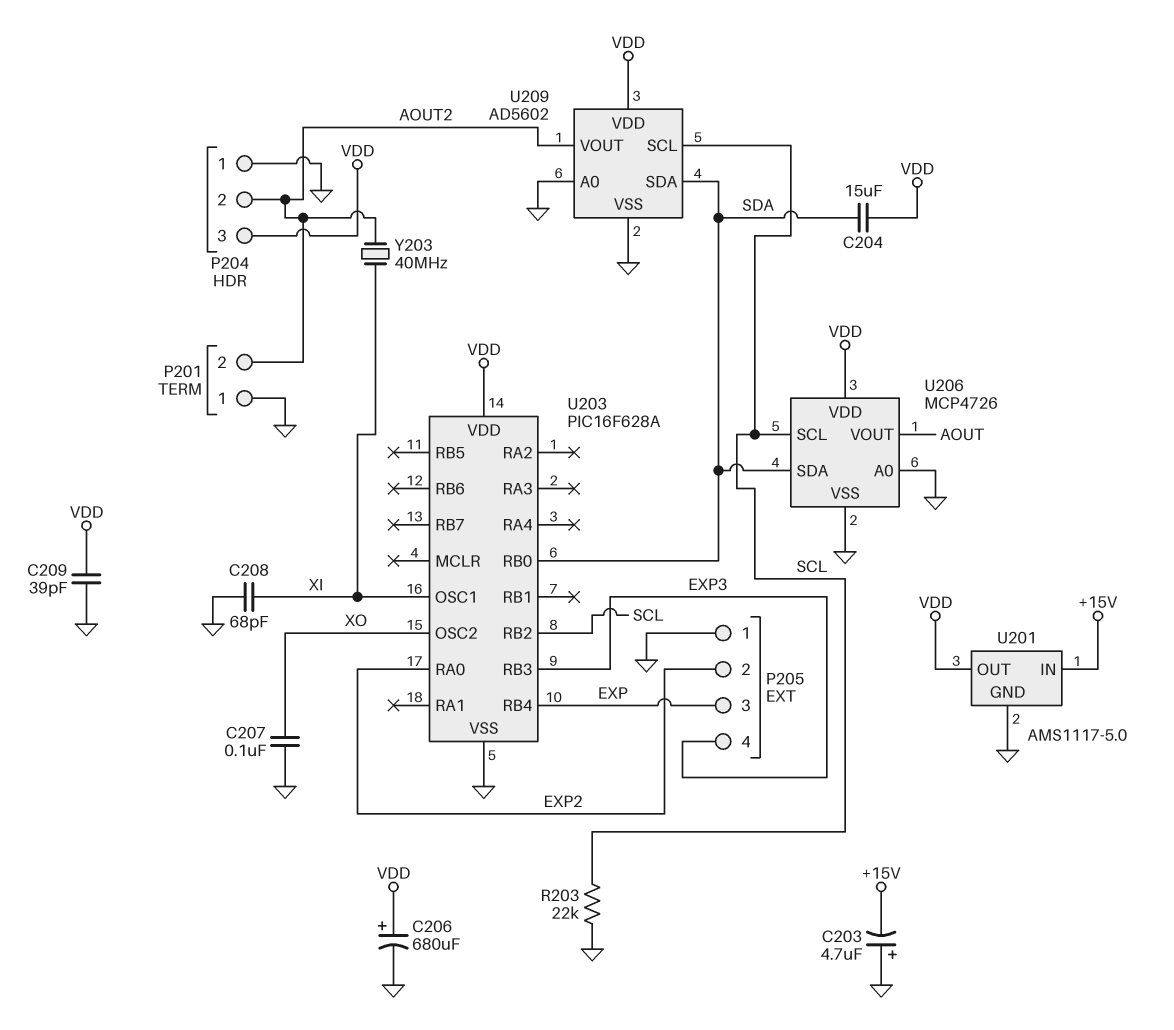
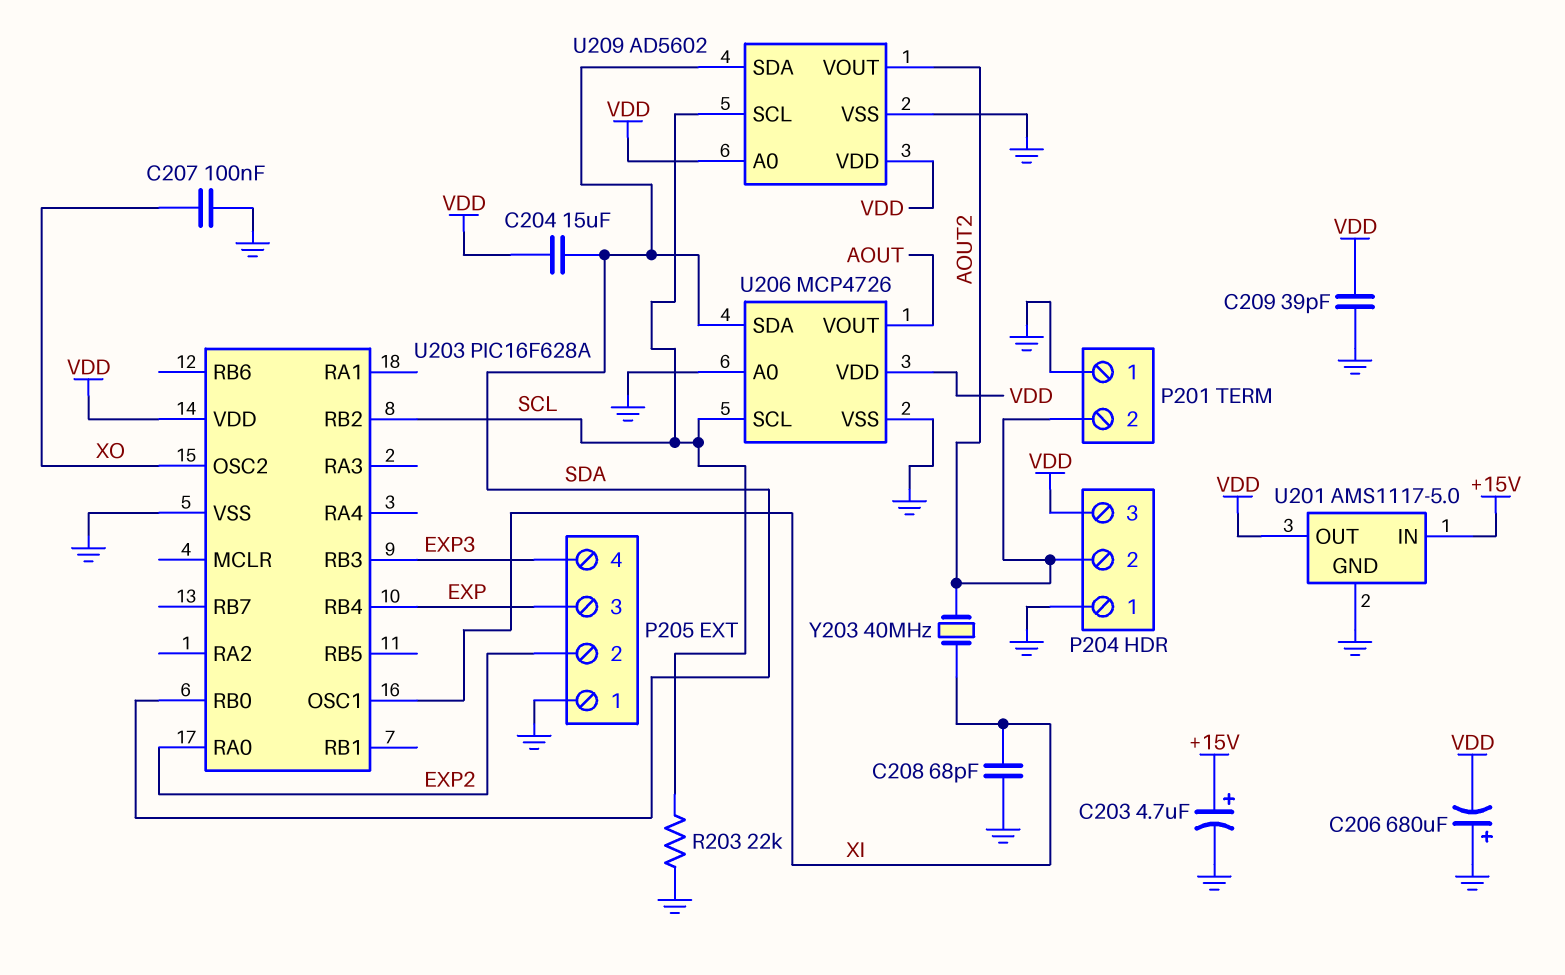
C203: 4.7uF (plus GND, minus +15V) -> 4.7uF (plus +15V, minus GND)
C206: 680uF (plus VDD, minus GND) -> 680uF (plus GND, minus VDD)
U209 pin A0: GND -> VDD

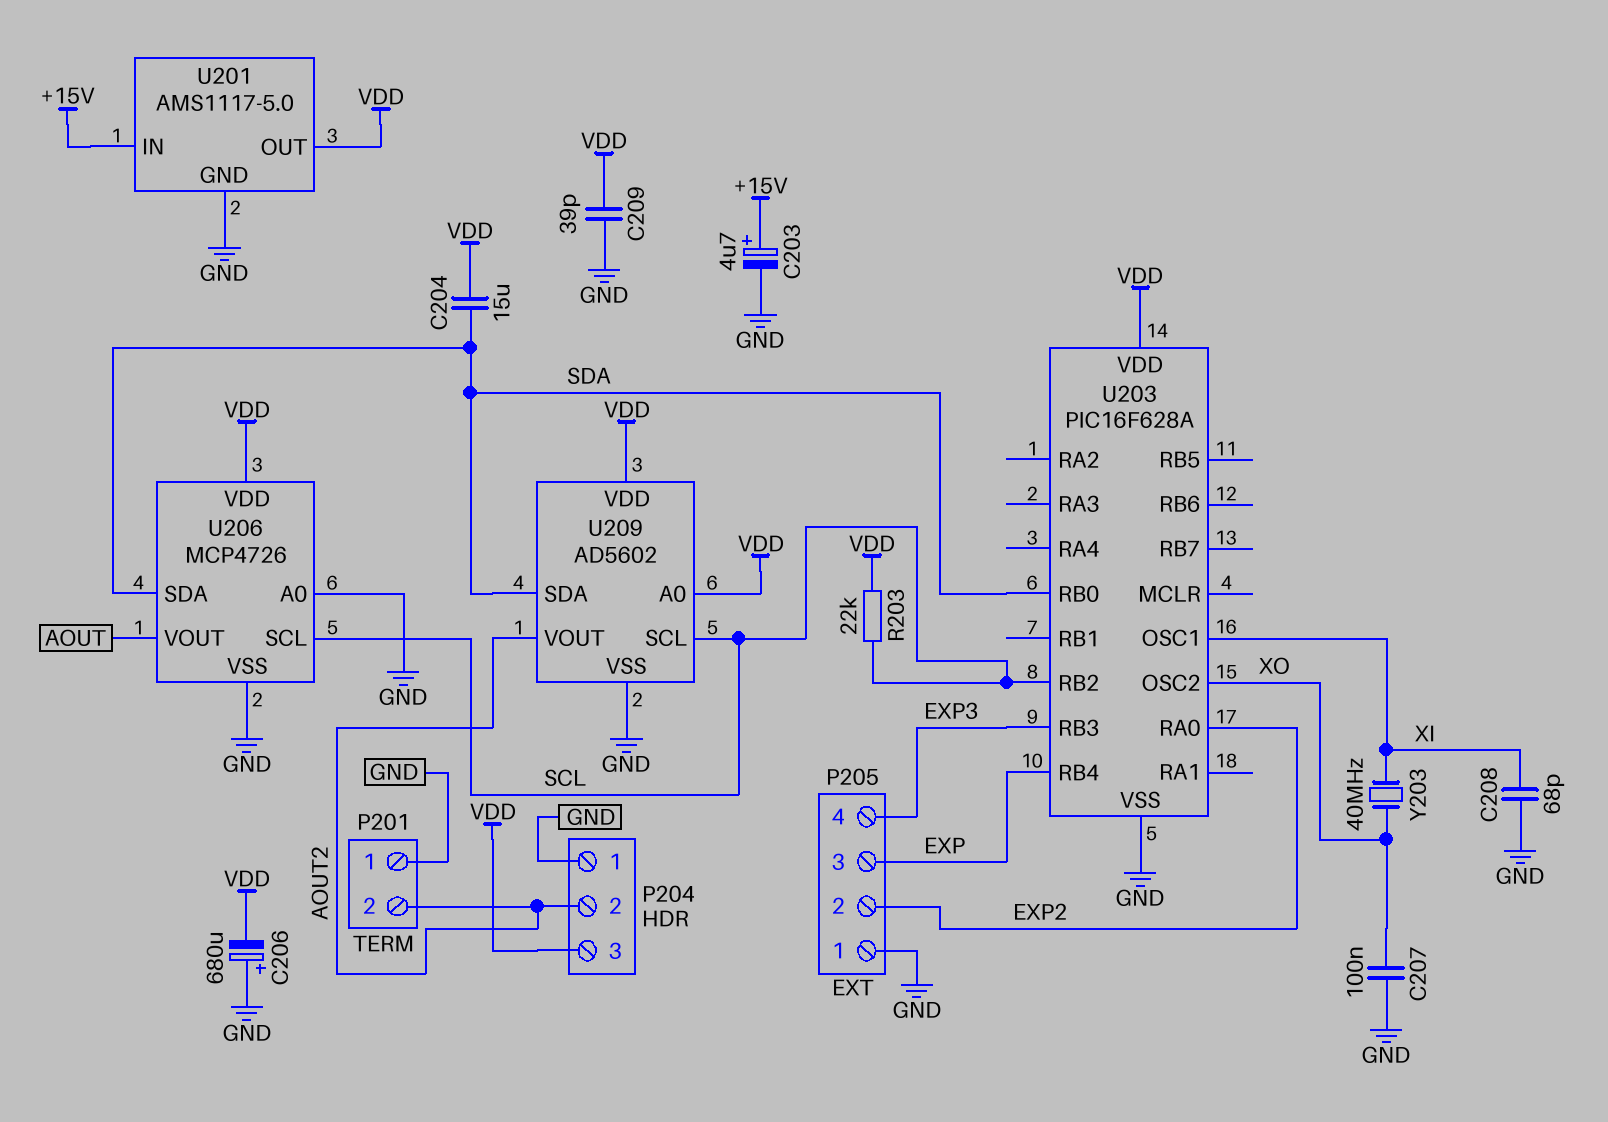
R203: 22k (GND, SCL) -> 22k (SCL, VDD)
Y203: 40MHz (AOUT2, XI) -> 40MHz (XI, XO)

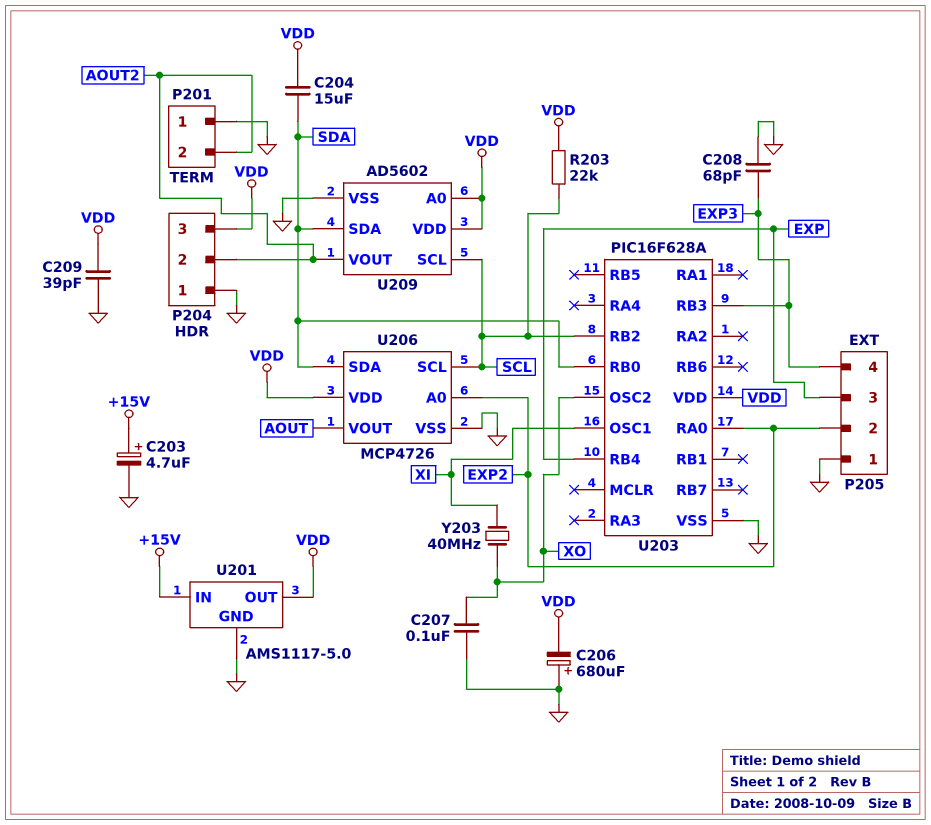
C208: 68pF (GND, XI) -> 68pF (EXP3, GND)
U206 pin A0: GND -> EXP2

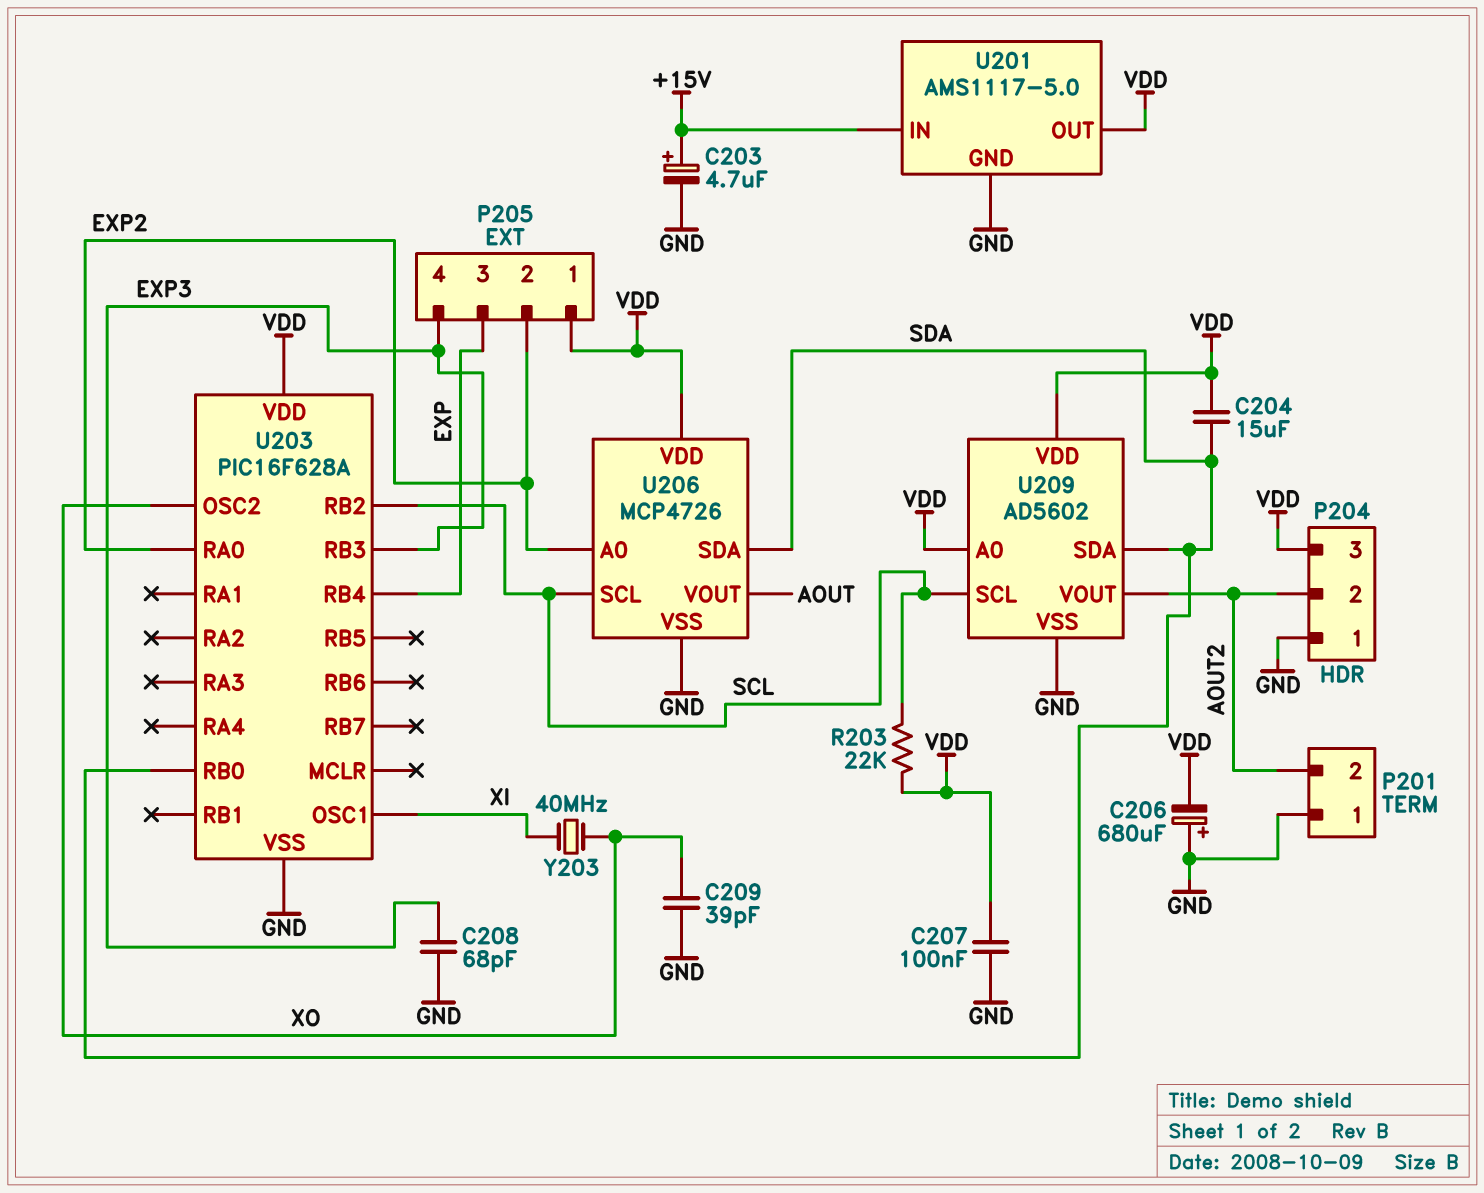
C207: 100nF (GND, XO) -> 100nF (GND, VDD)
C209: 39pF (GND, VDD) -> 39pF (GND, XO)
P205 pin 1: GND -> VDD

